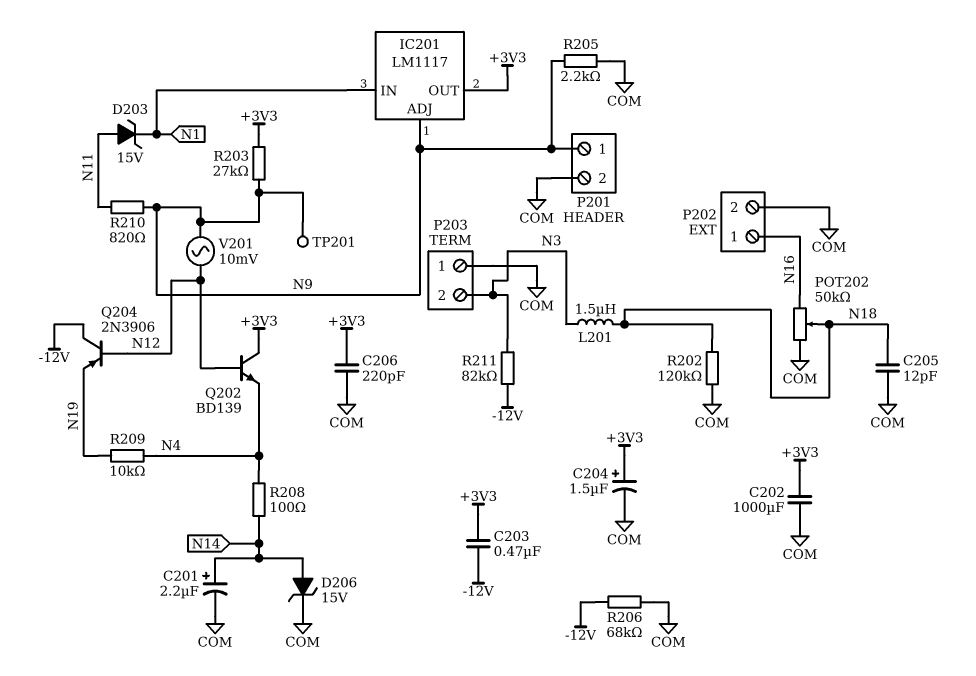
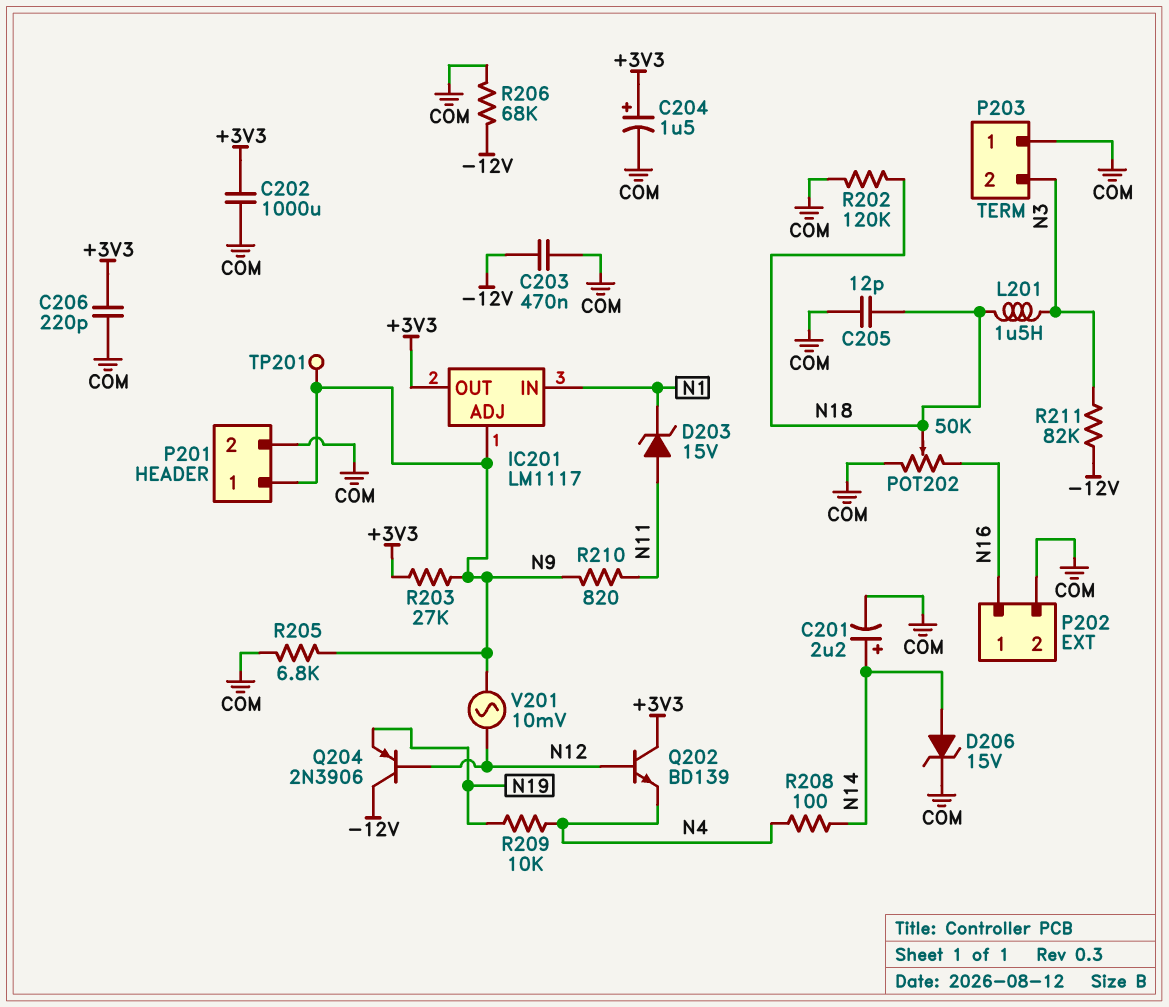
C203: 470nF (+3V3, -12V) -> 470nF (-12V, COM)
R205: 2.2k (COM, N9) -> 6.8k (COM, N9)

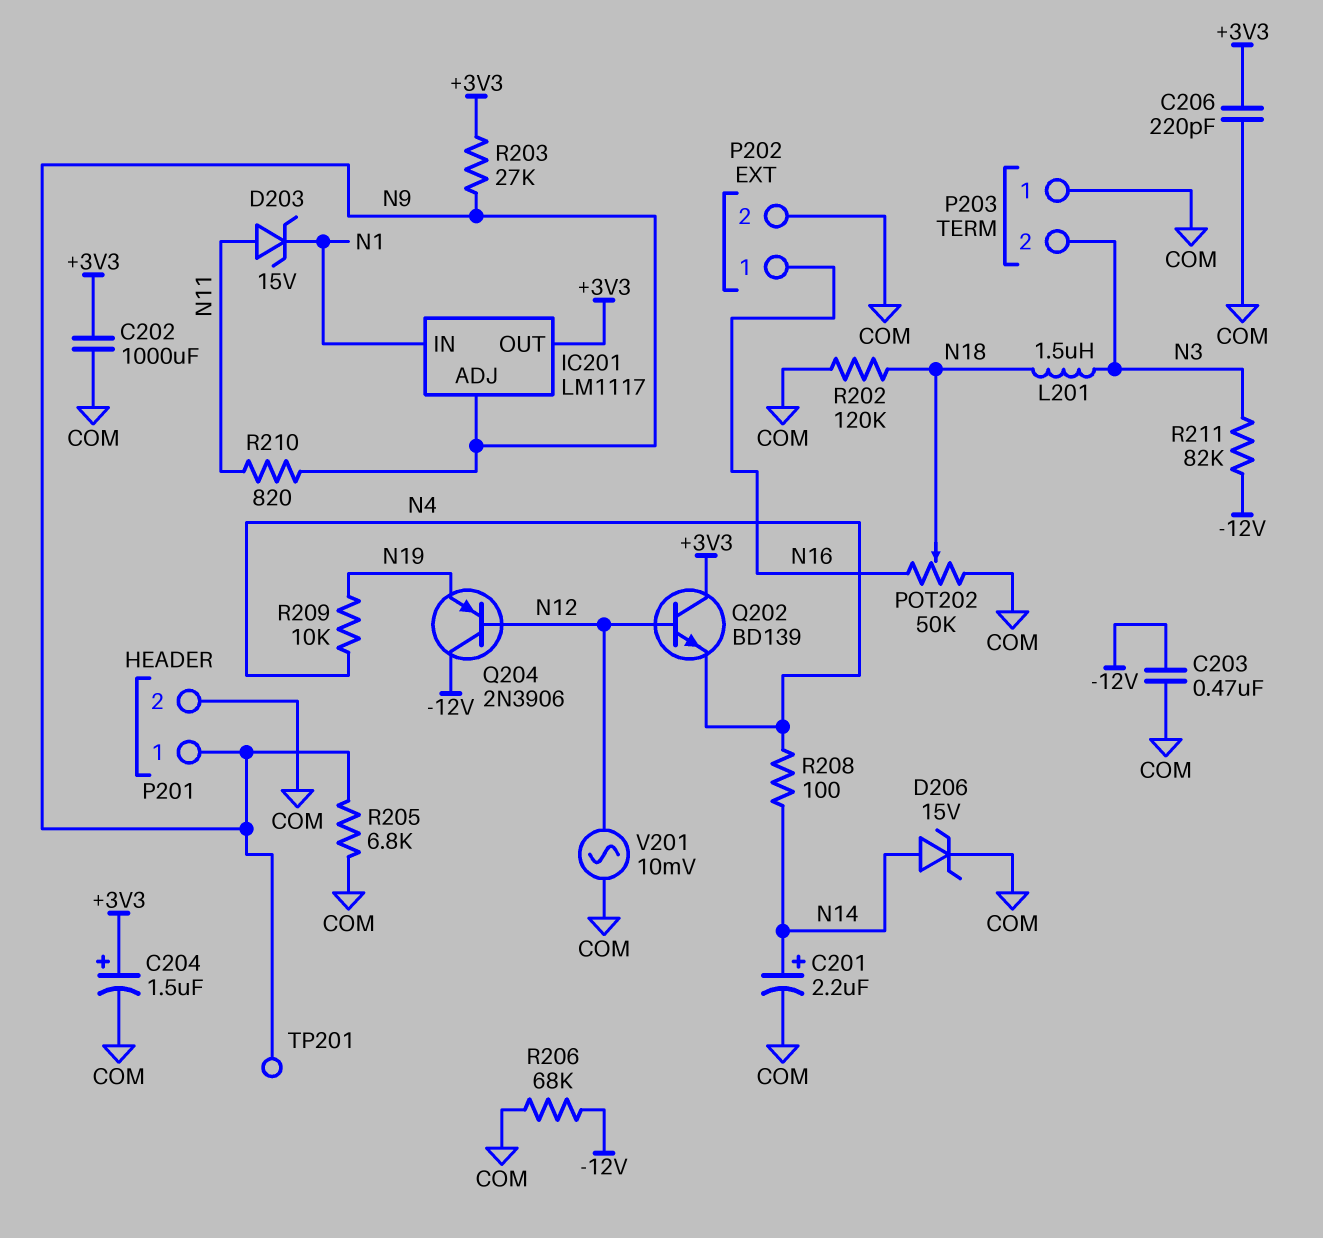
C205: 12pF (COM, N18) -> none
V201: AC 10mV (N9, N12) -> AC 10mV (COM, N12)

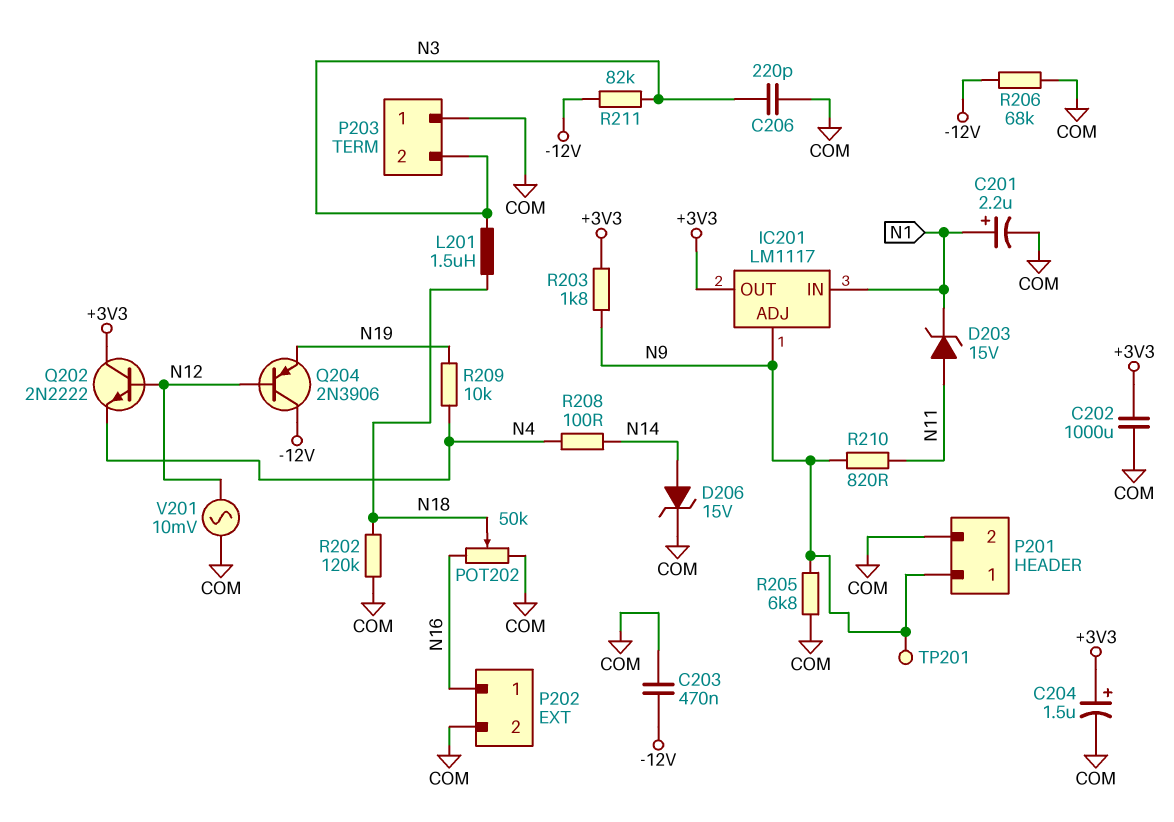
C201: 2.2uF (plus N14, minus COM) -> 2.2uF (plus N1, minus COM)
C206: 220pF (+3V3, COM) -> 220pF (COM, N3)
Q202: NPN BD139 (B N12, C +3V3, E N4) -> NPN 2N2222 (B N12, C +3V3, E N4)
R203: 27k (+3V3, N9) -> 1.8k (+3V3, N9)

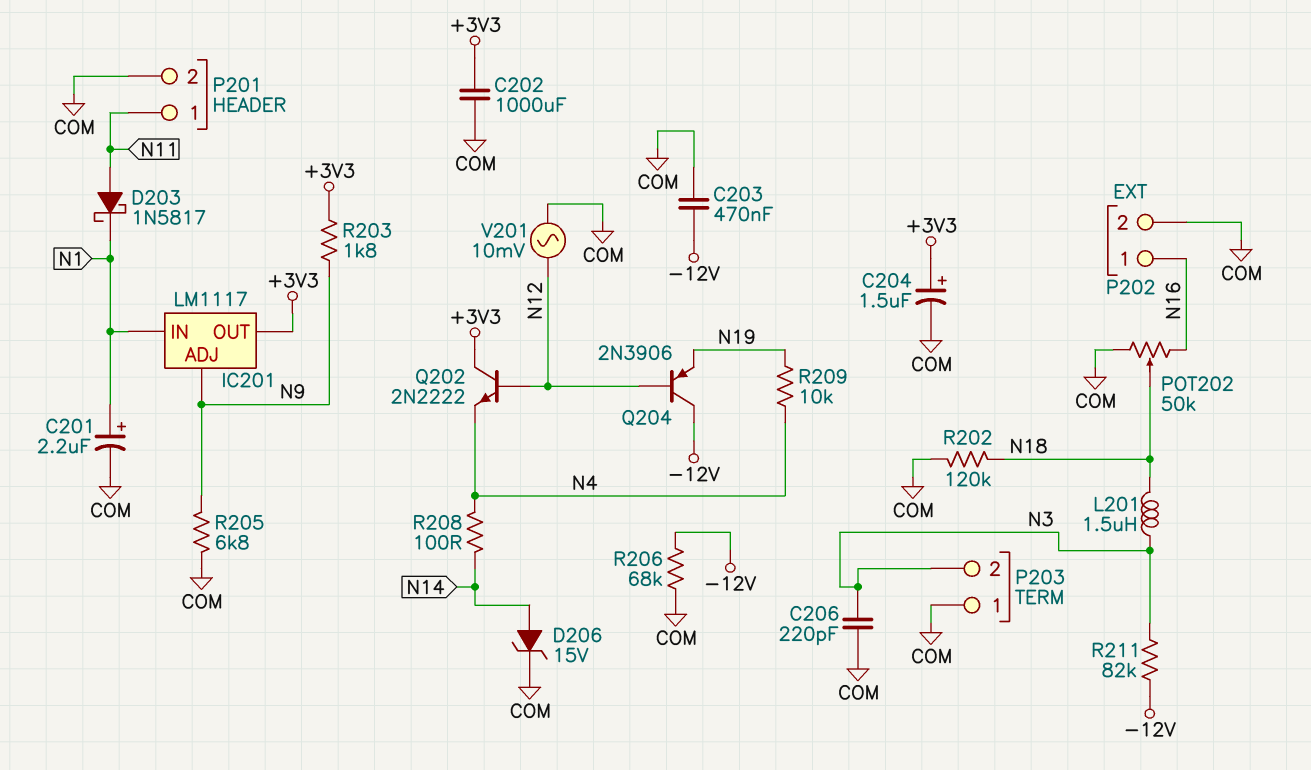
D203: zener 15V (A N11, K N1) -> schottky 1N5817 (A N11, K N1)
P201 pin 1: N9 -> N11
R210: 820 (N9, N11) -> none
TP201: test point (N9) -> none

